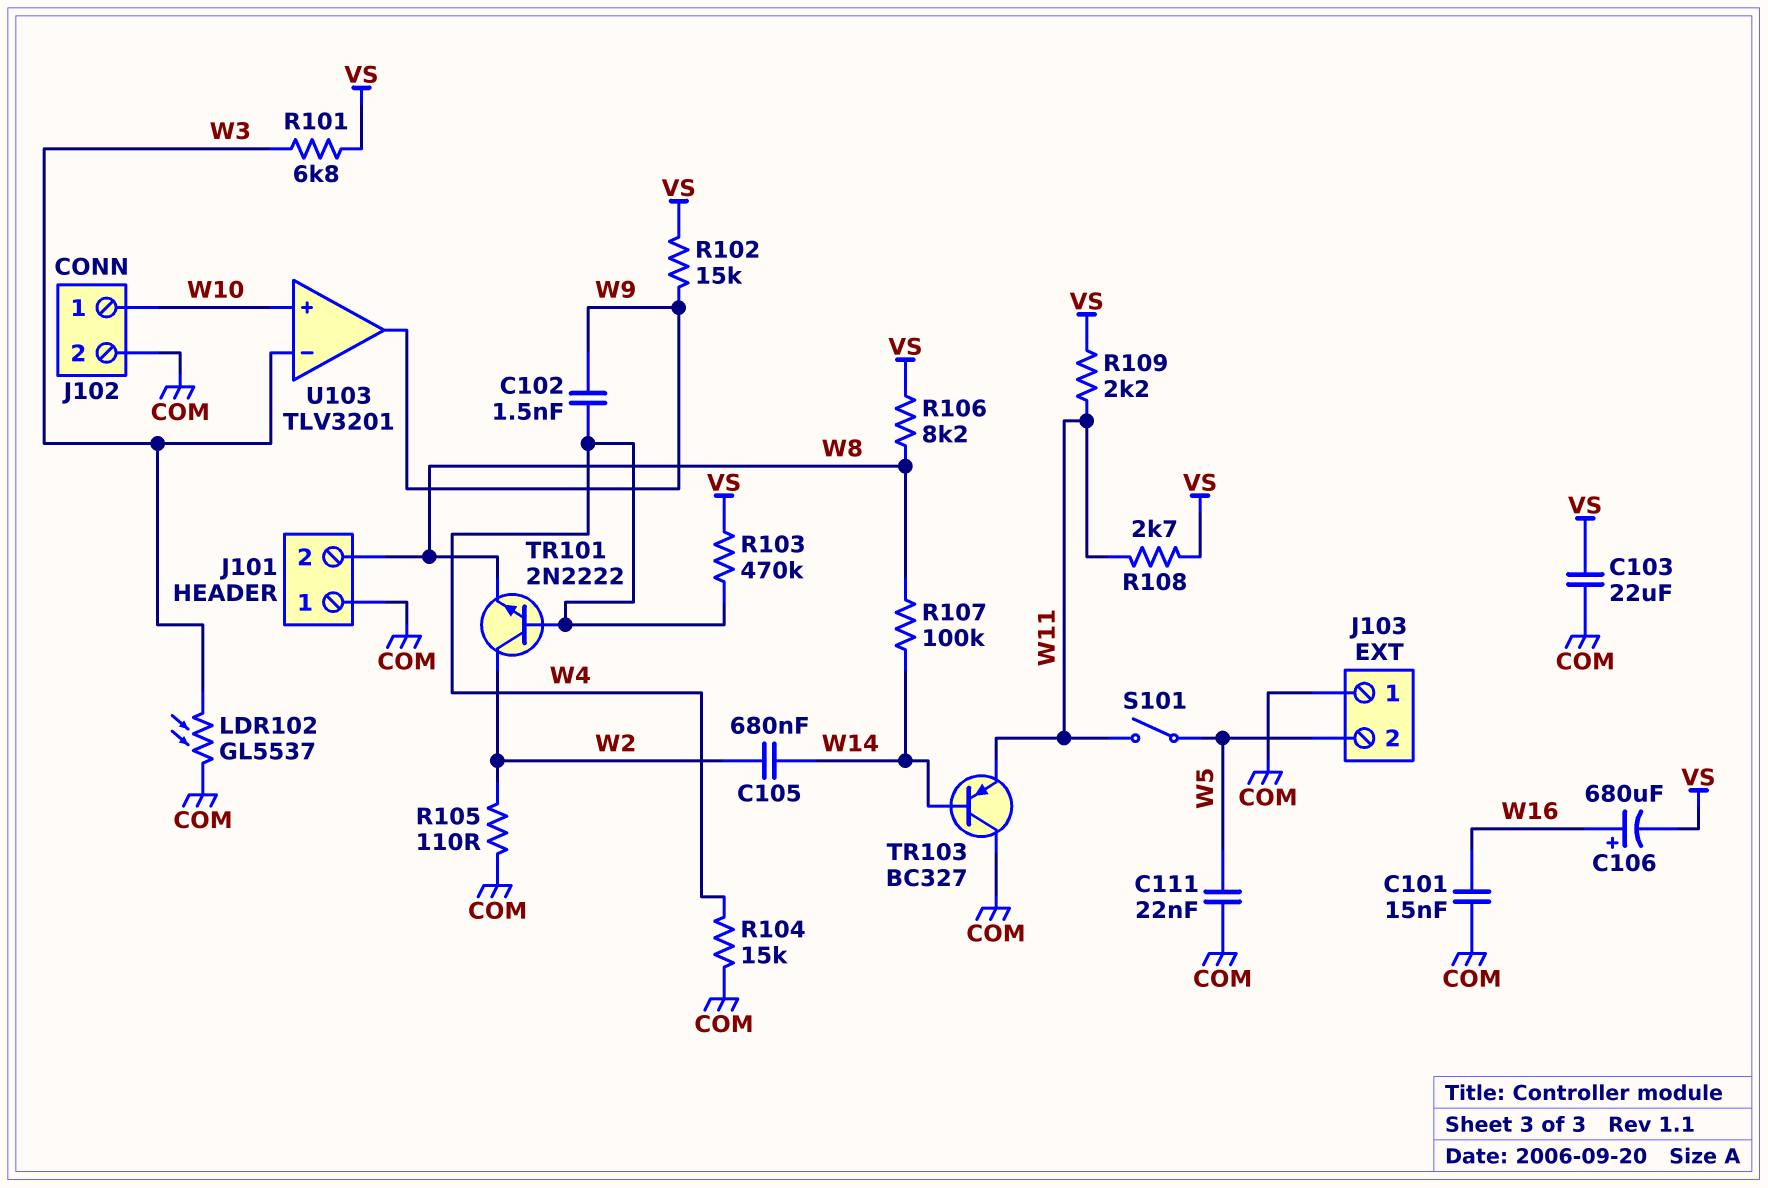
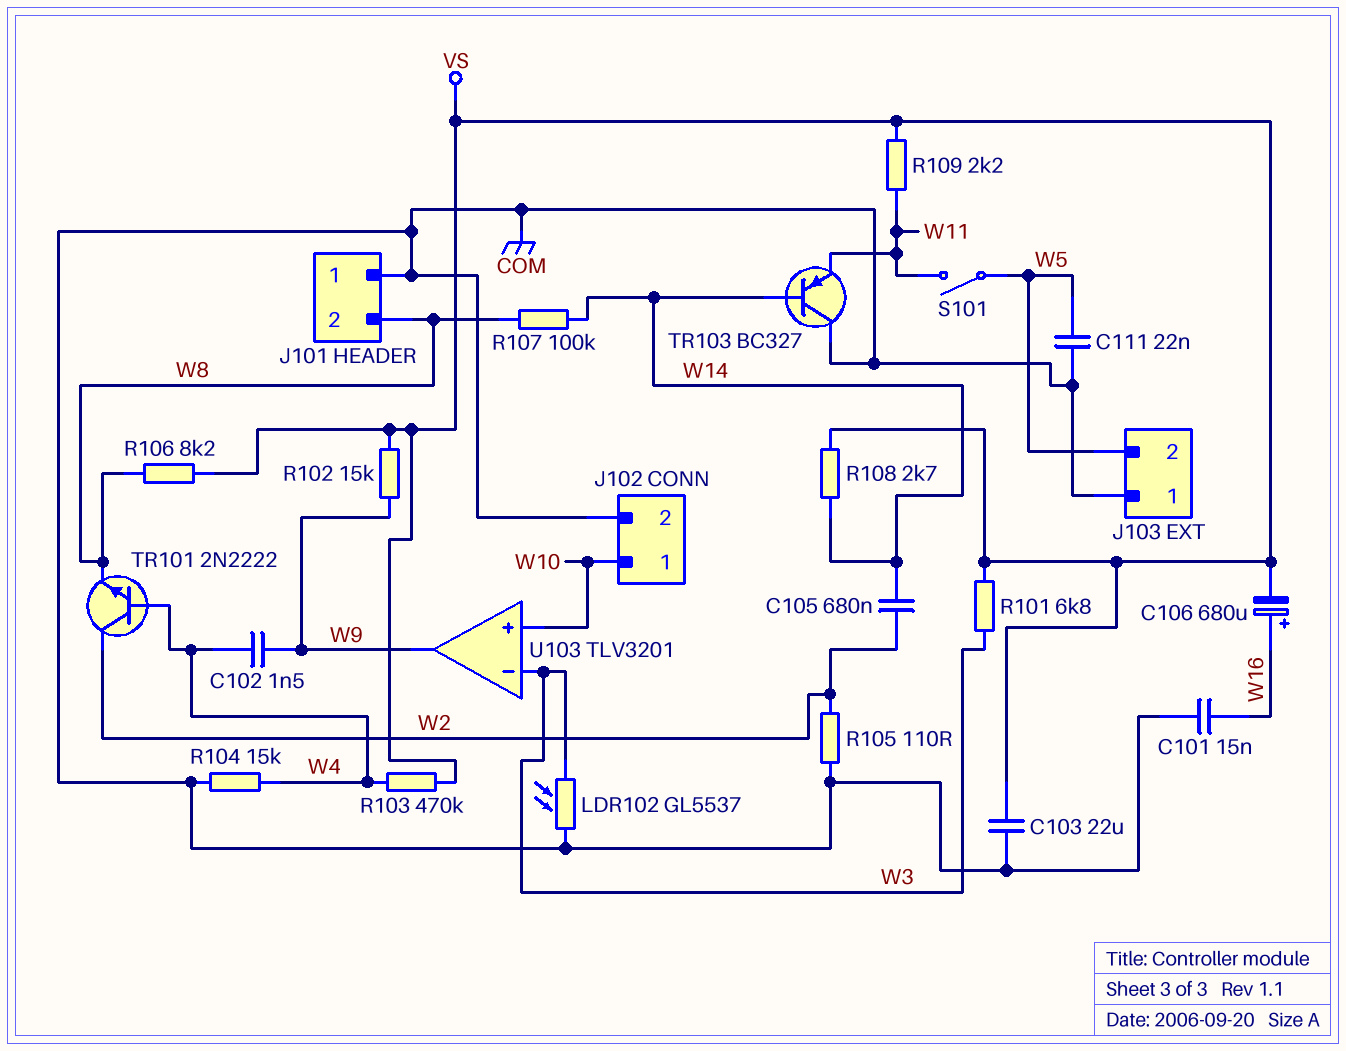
R108: 2.7k (VS, W11) -> 2.7k (VS, W14)

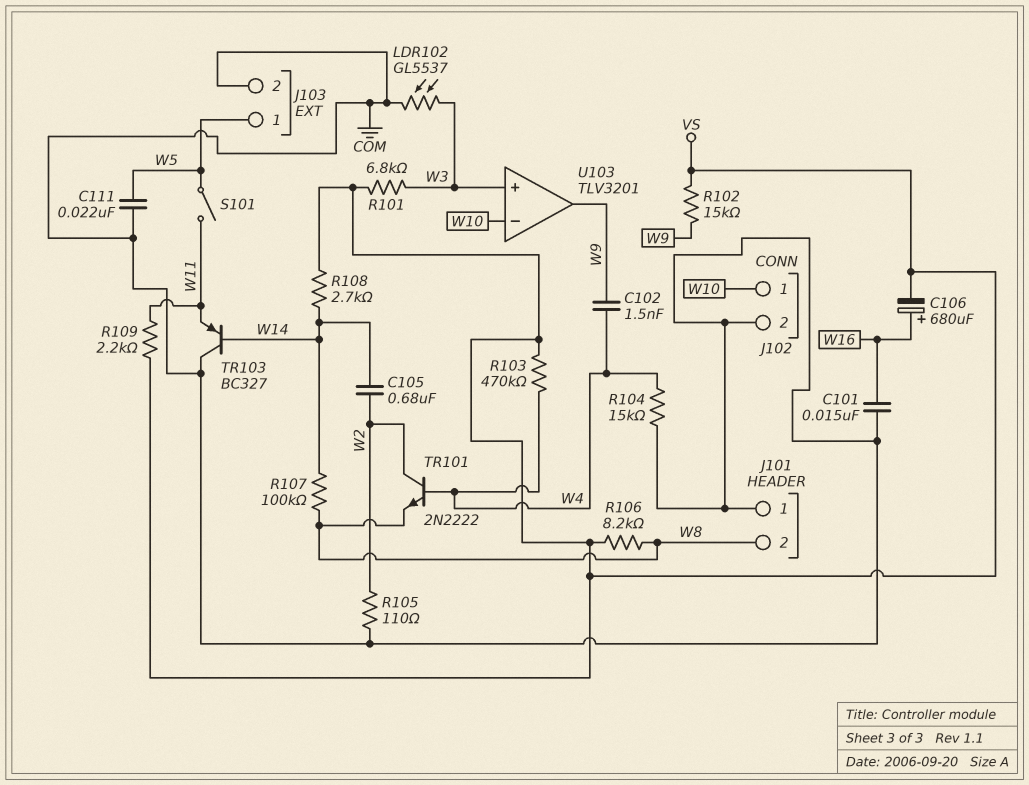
C103: 22uF (COM, VS) -> none
J103 pin 1: COM -> W5
J103 pin 2: W5 -> COM
U103 pin in+: W10 -> W3
U103 pin in-: W3 -> W10

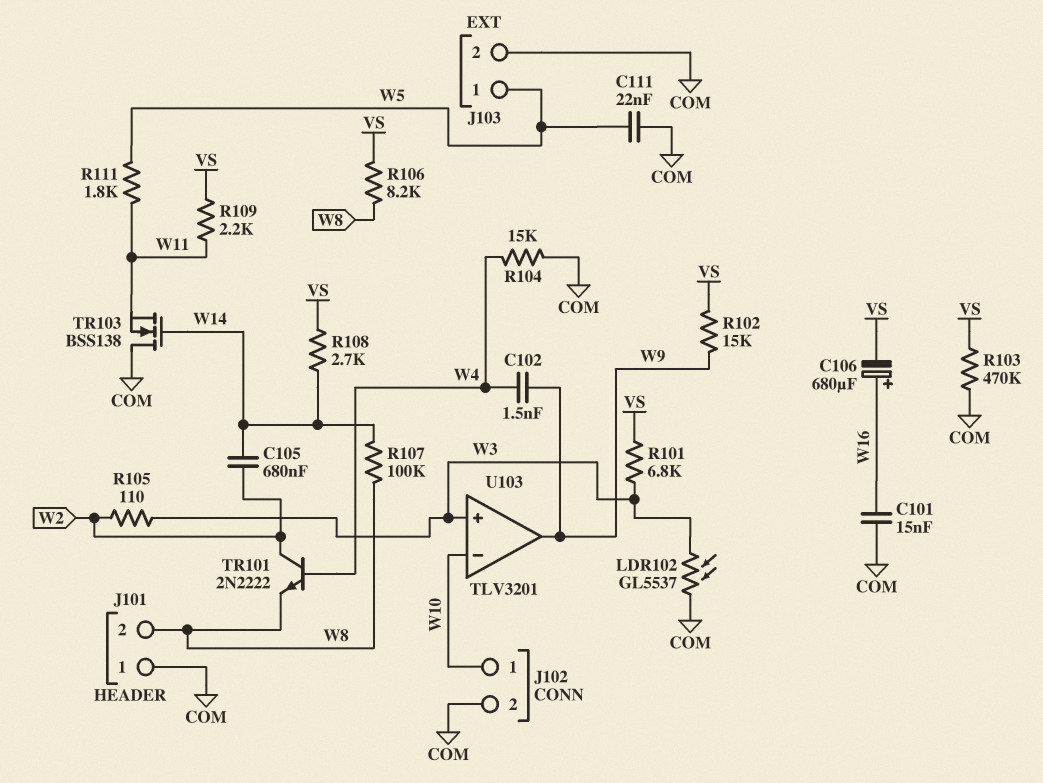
R103: 470k (VS, W4) -> 470k (COM, VS)
R105: 110 (COM, W2) -> 110 (W2, W3)
R111: none -> 1.8k (W5, W11)
S101: switch (W5, W11) -> none
TR103: PNP BC327 (B W14, C COM, E W11) -> NMOS BSS138 (G W14, D COM, S W11)

